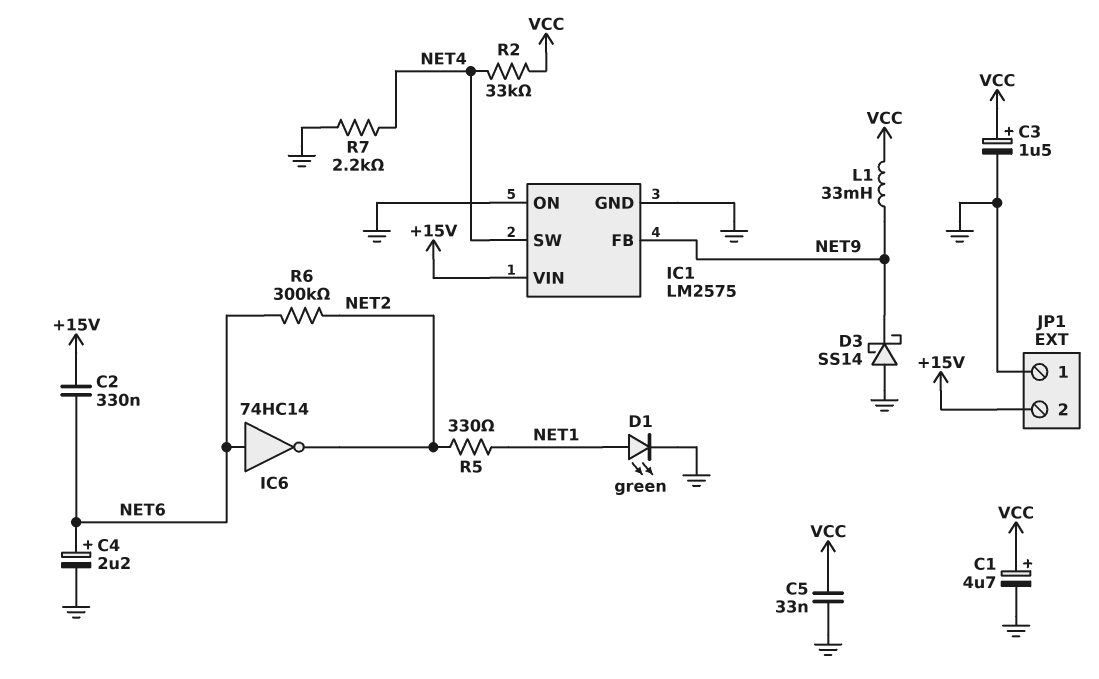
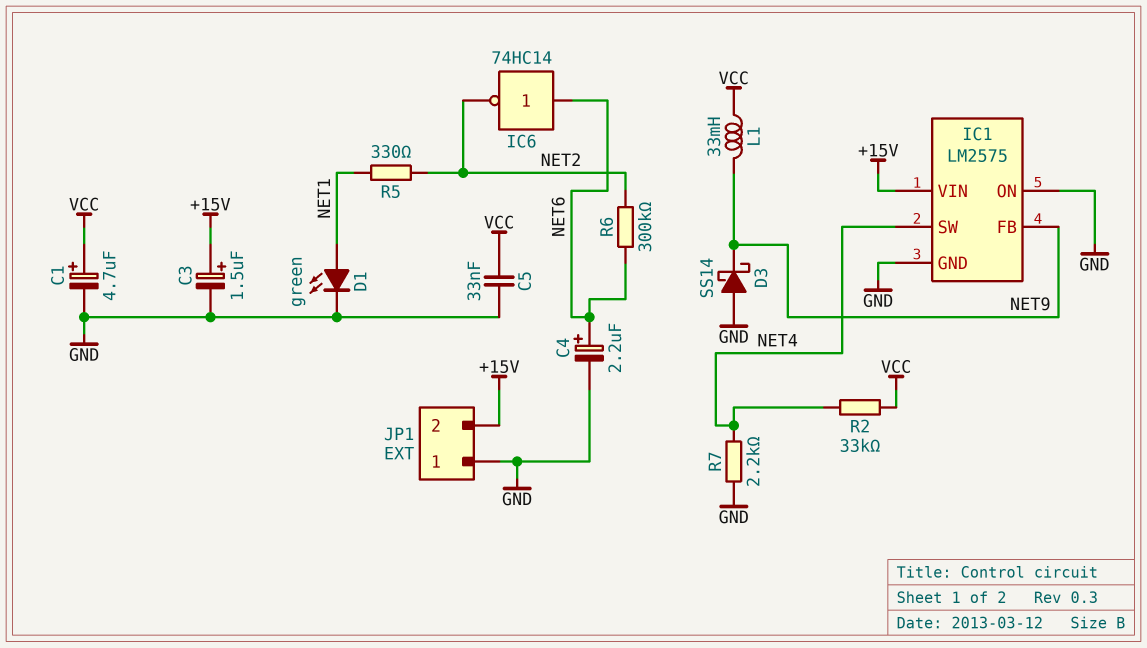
C2: 330nF (+15V, NET6) -> none
C3: 1.5uF (plus VCC, minus GND) -> 1.5uF (plus +15V, minus GND)

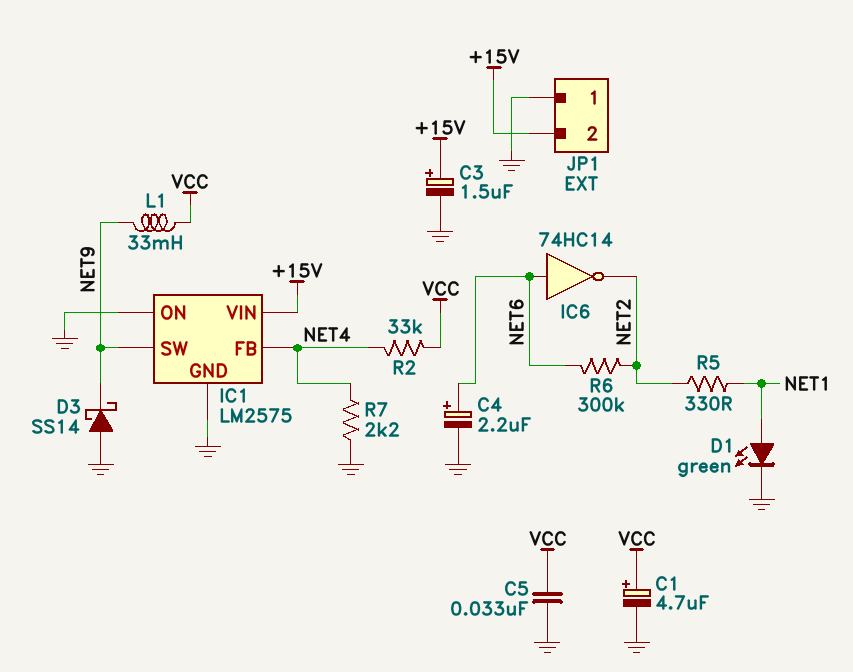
IC1 pin FB: NET9 -> NET4
IC1 pin SW: NET4 -> NET9

